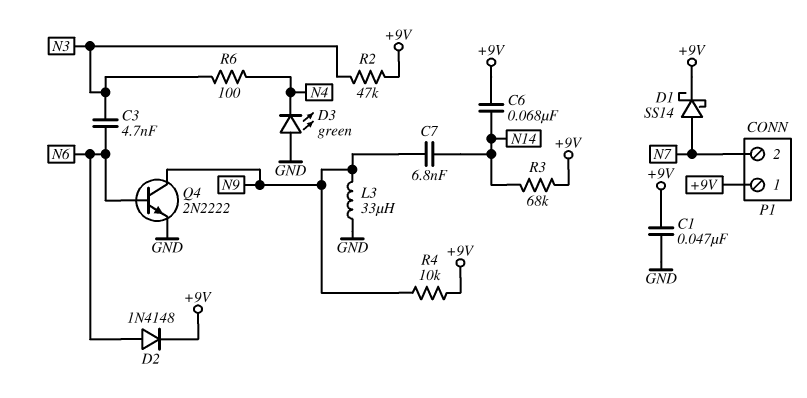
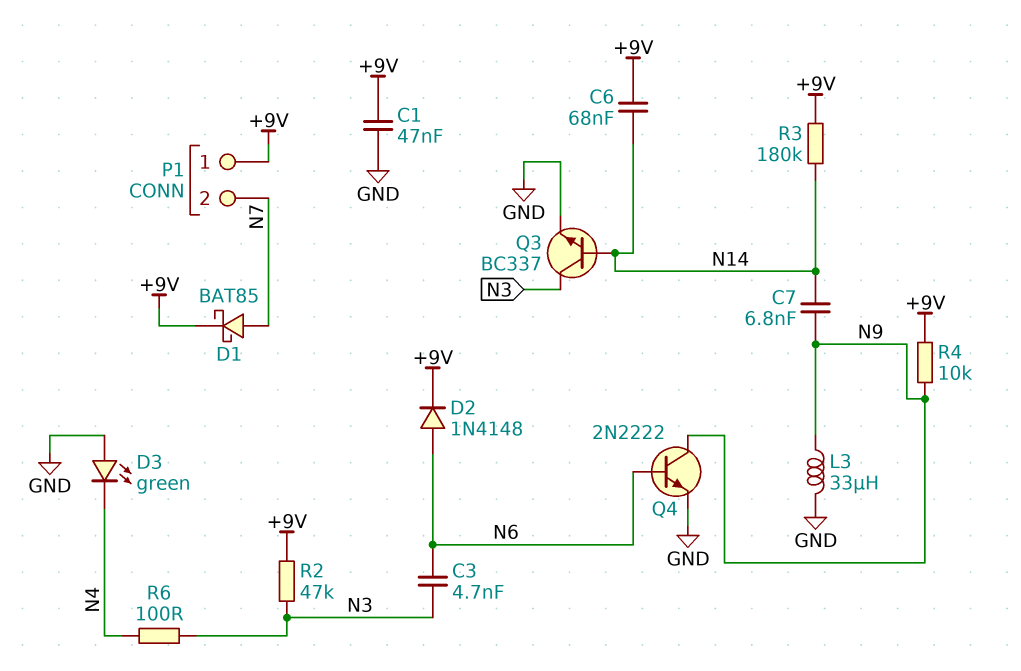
D1: schottky SS14 (A N7, K +9V) -> schottky BAT85 (A N7, K +9V)
Q3: none -> NPN BC337 (B N14, C N3, E GND)
R3: 68k (+9V, N14) -> 180k (+9V, N14)

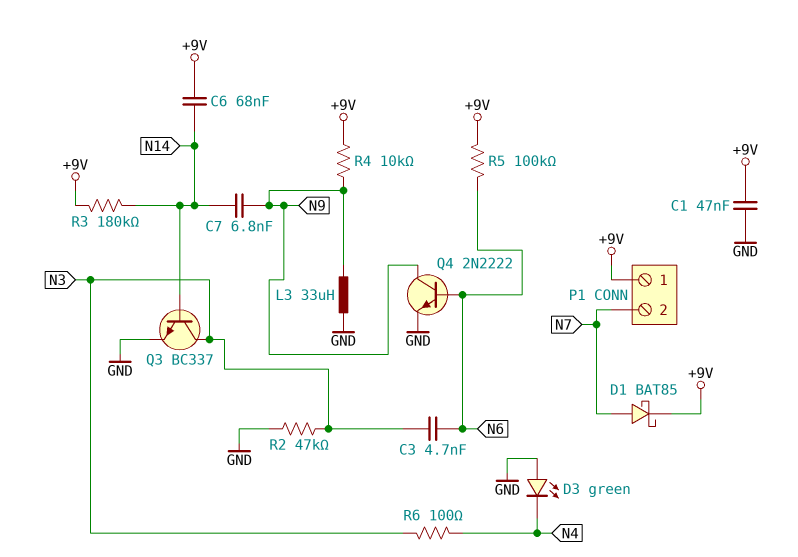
D2: diode 1N4148 (A N6, K +9V) -> none
R2: 47k (+9V, N3) -> 47k (GND, N3)
R5: none -> 100k (+9V, N6)

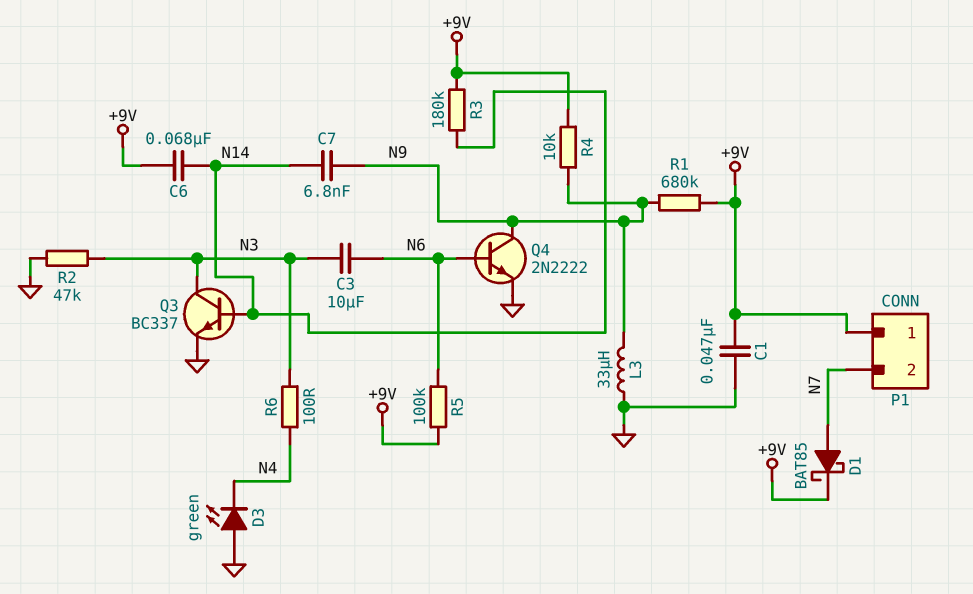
C3: 4.7nF (N3, N6) -> 10uF (N3, N6)
R1: none -> 680k (+9V, N9)

